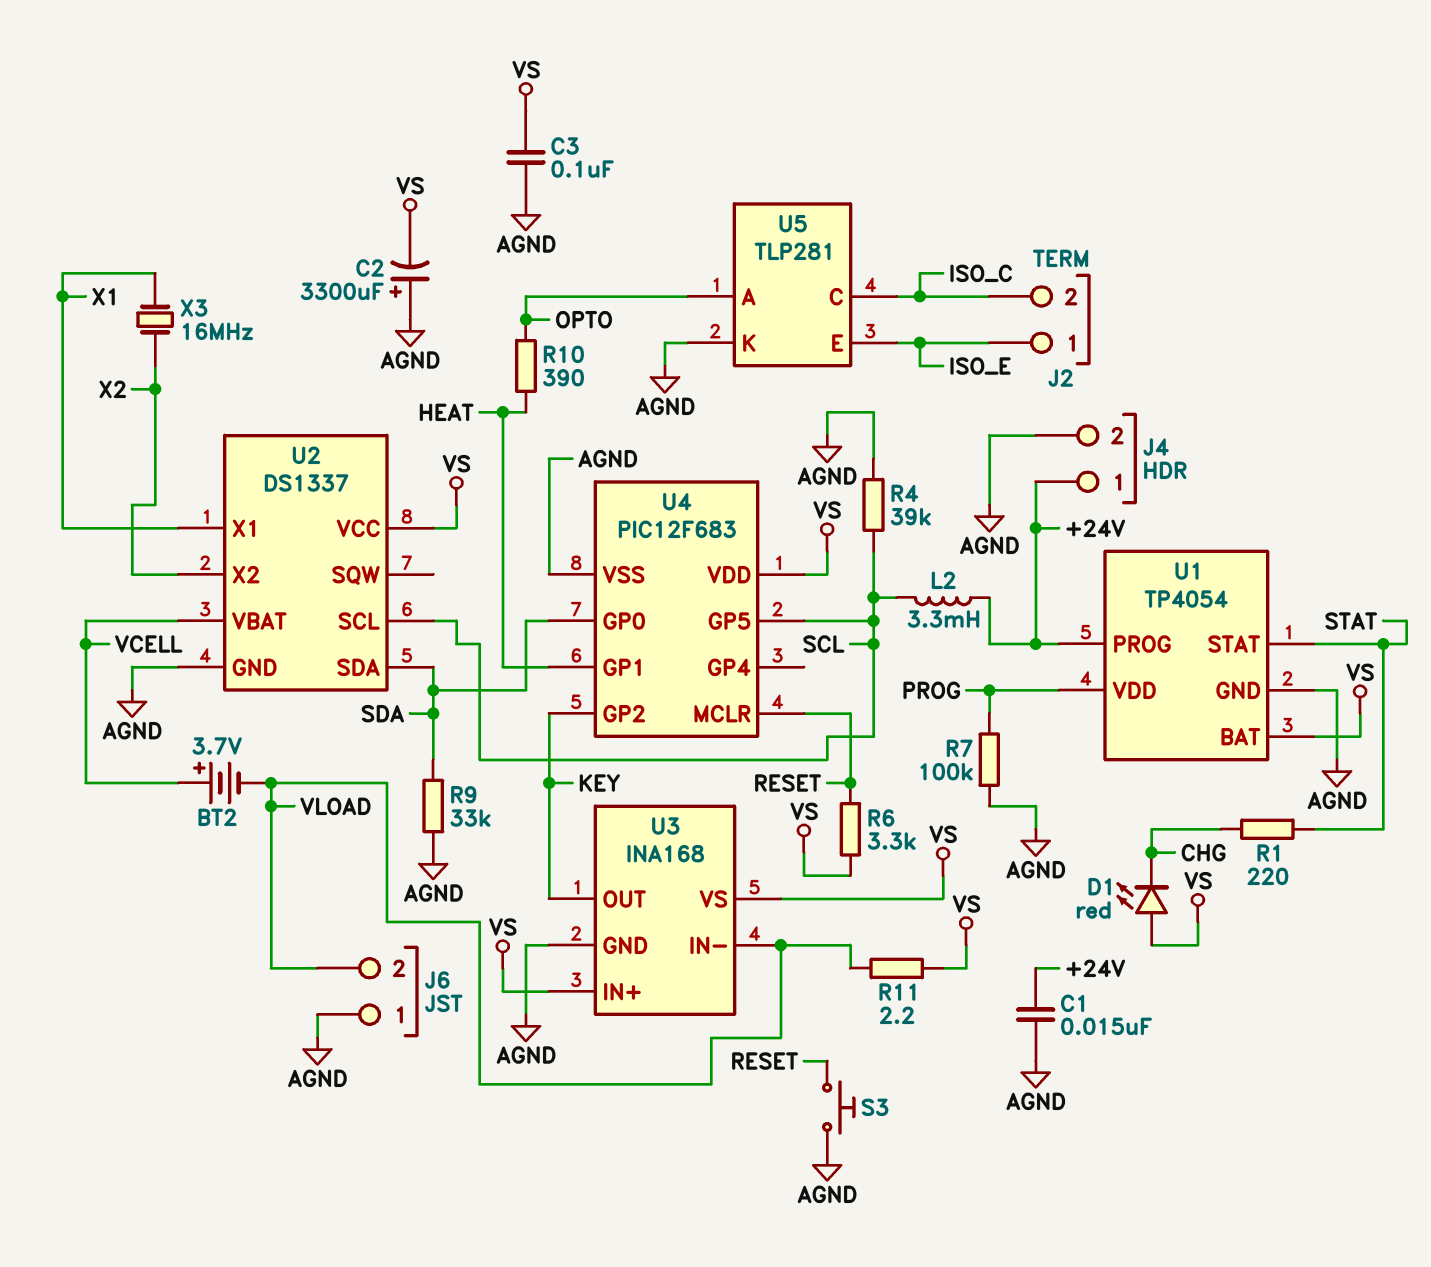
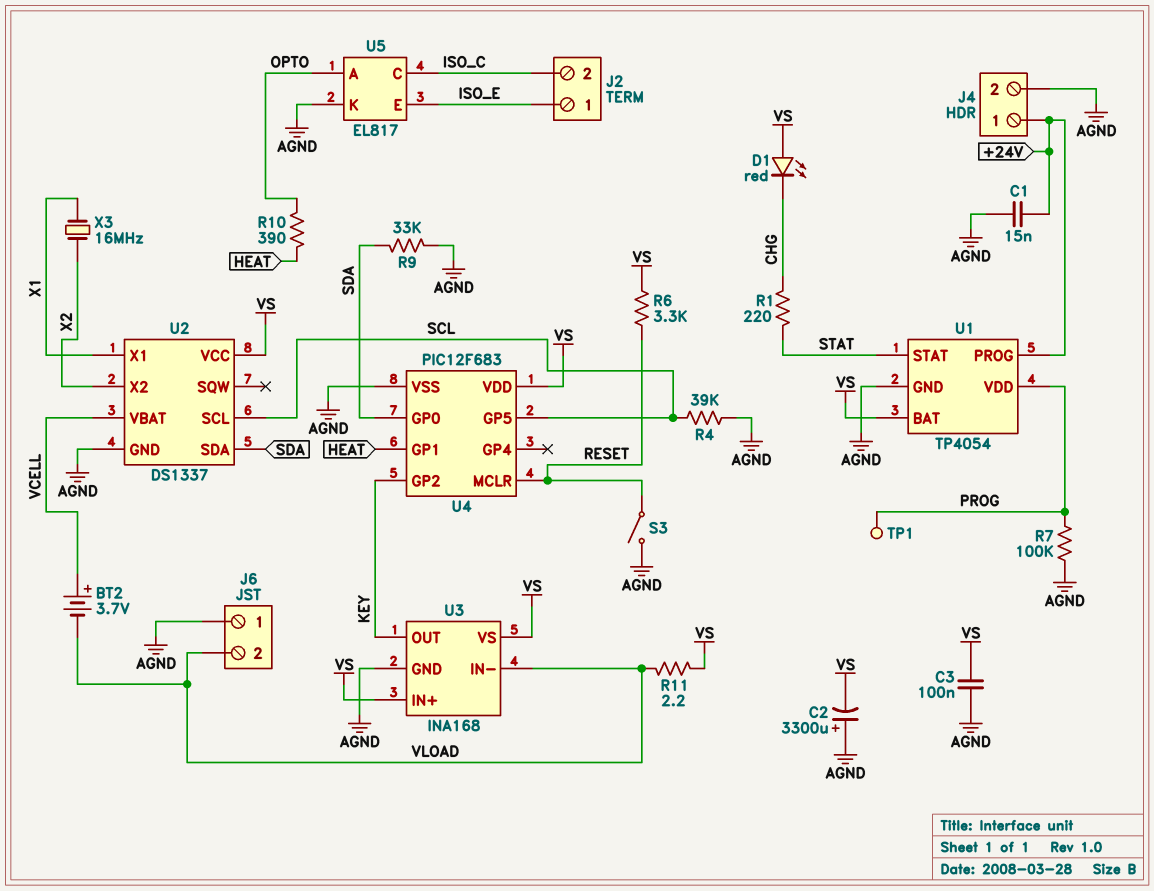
L2: 3.3mH (+24V, SCL) -> none
S3: button (AGND, RESET) -> switch (AGND, RESET)
TP1: none -> test point (PROG)
U5: TLP281 -> EL817

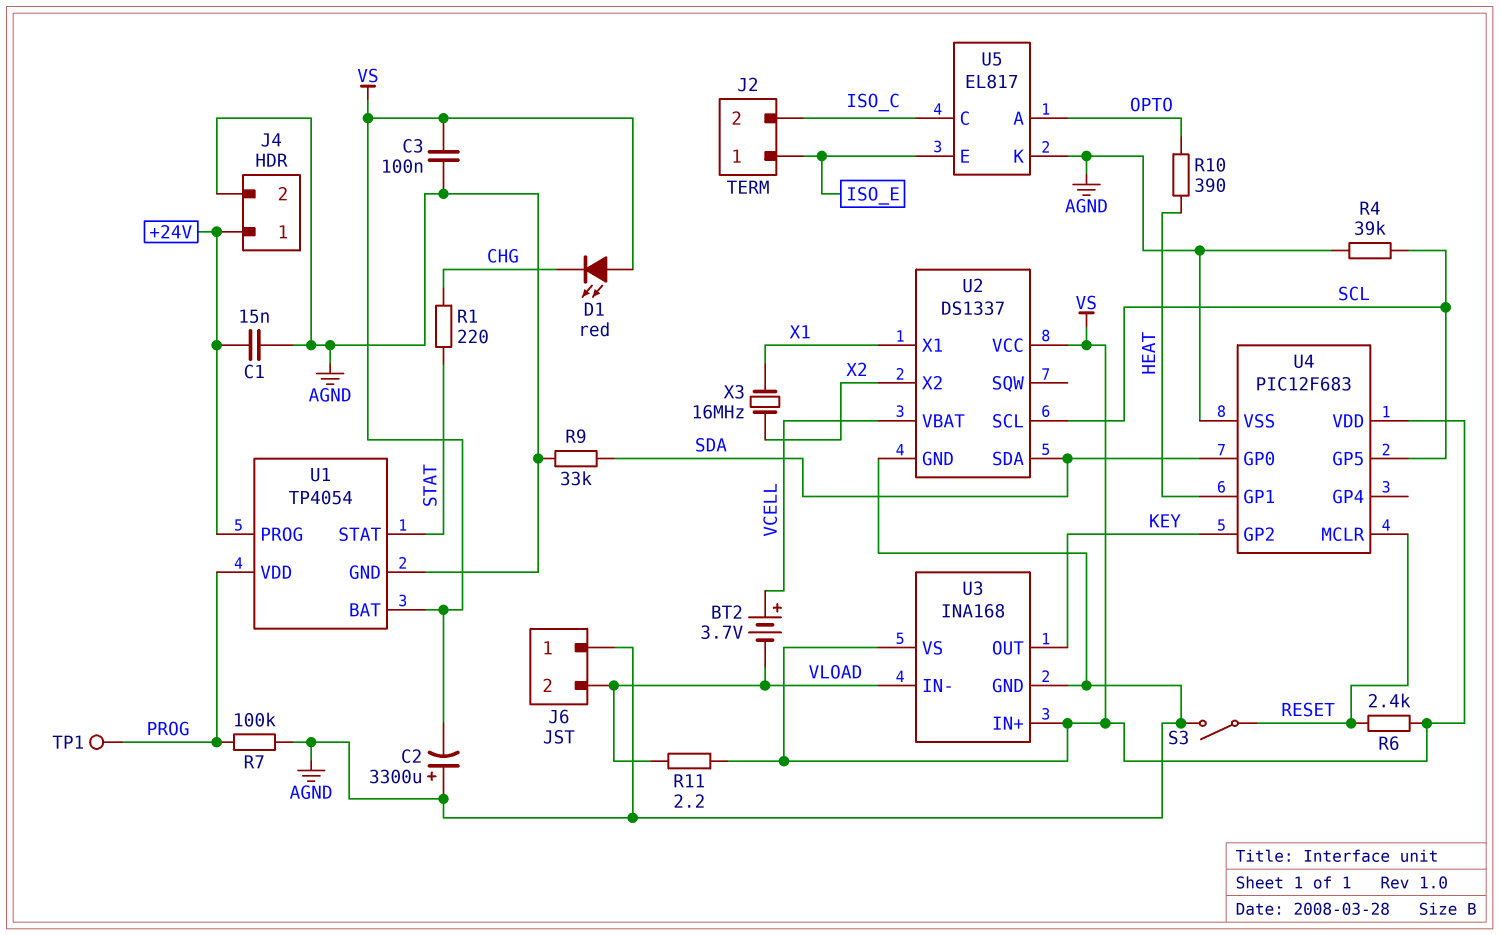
R6: 3.3k (RESET, VS) -> 2.4k (RESET, VS)

